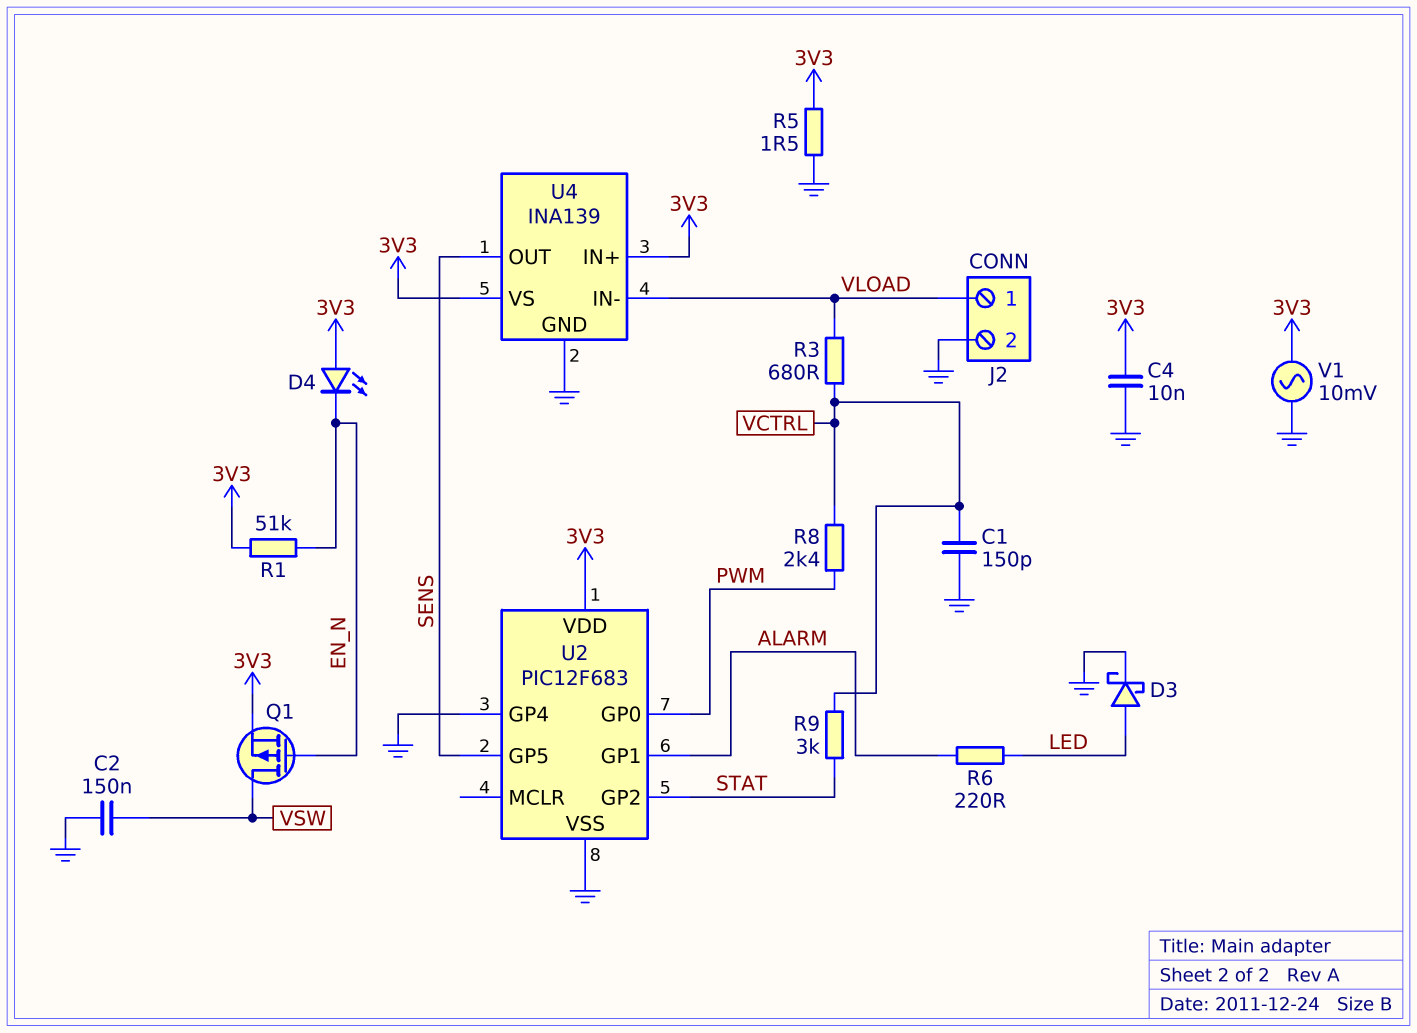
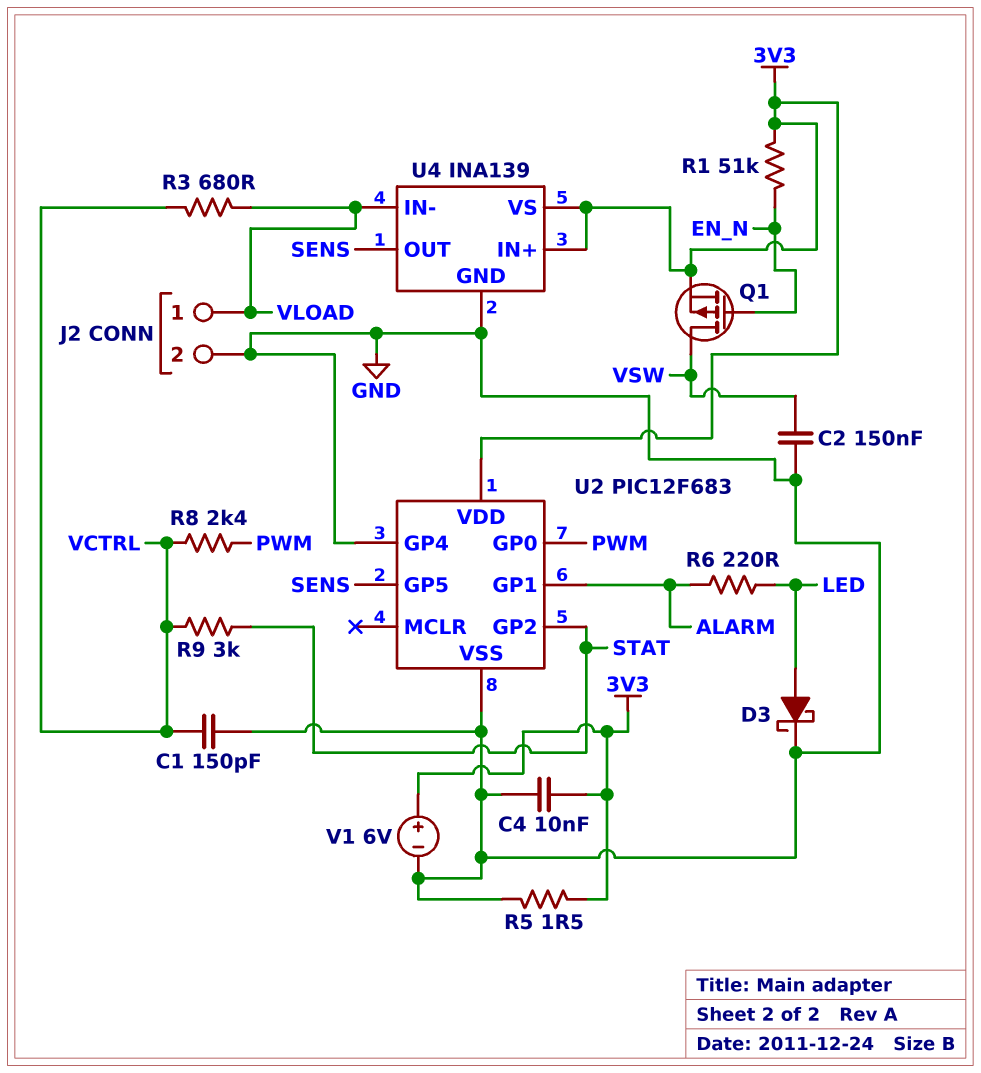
D4: LED (A 3V3, K EN_N) -> none
V1: AC 10mV (3V3, GND) -> 6V (plus 3V3, minus GND)

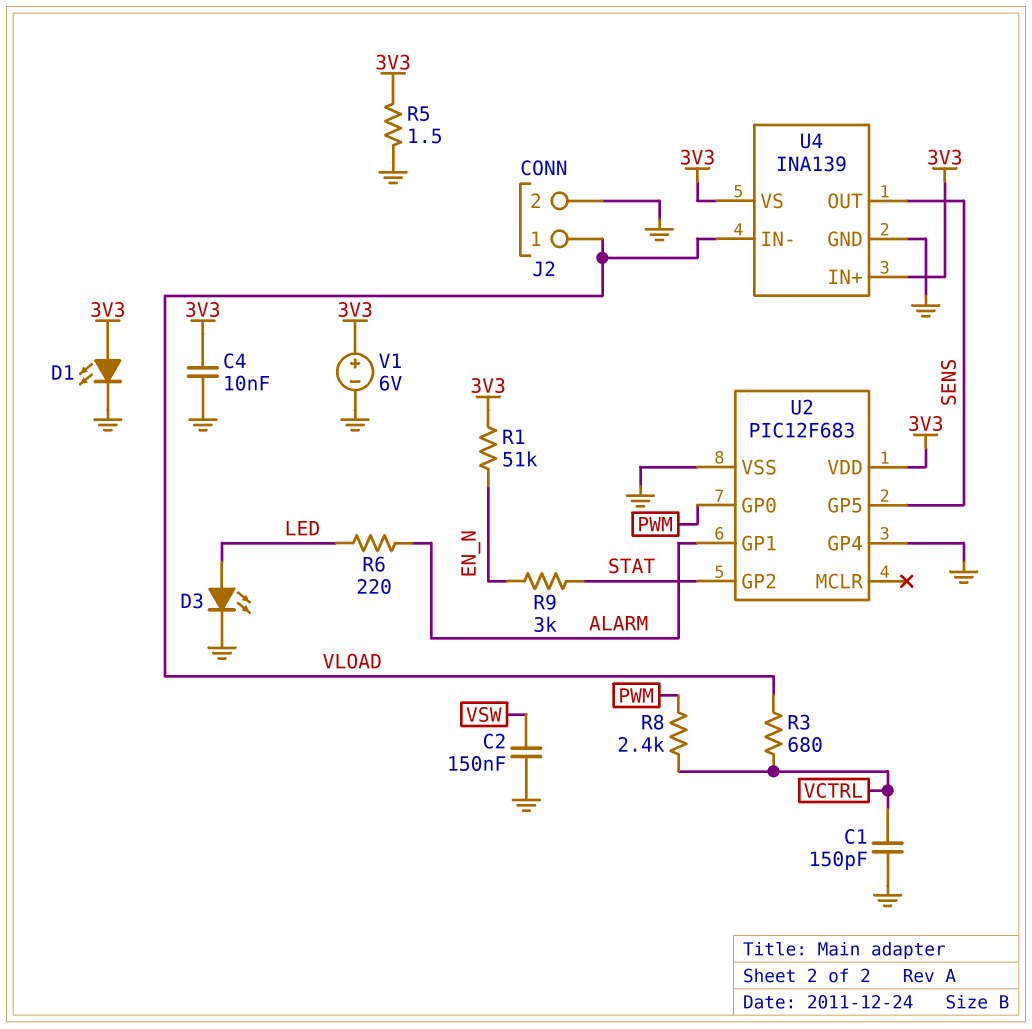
D1: none -> LED (A 3V3, K GND)
D3: schottky (A LED, K GND) -> LED (A LED, K GND)
Q1: PMOS (G EN_N, D VSW, S 3V3) -> none
R9: 3k (STAT, VCTRL) -> 3k (EN_N, STAT)

